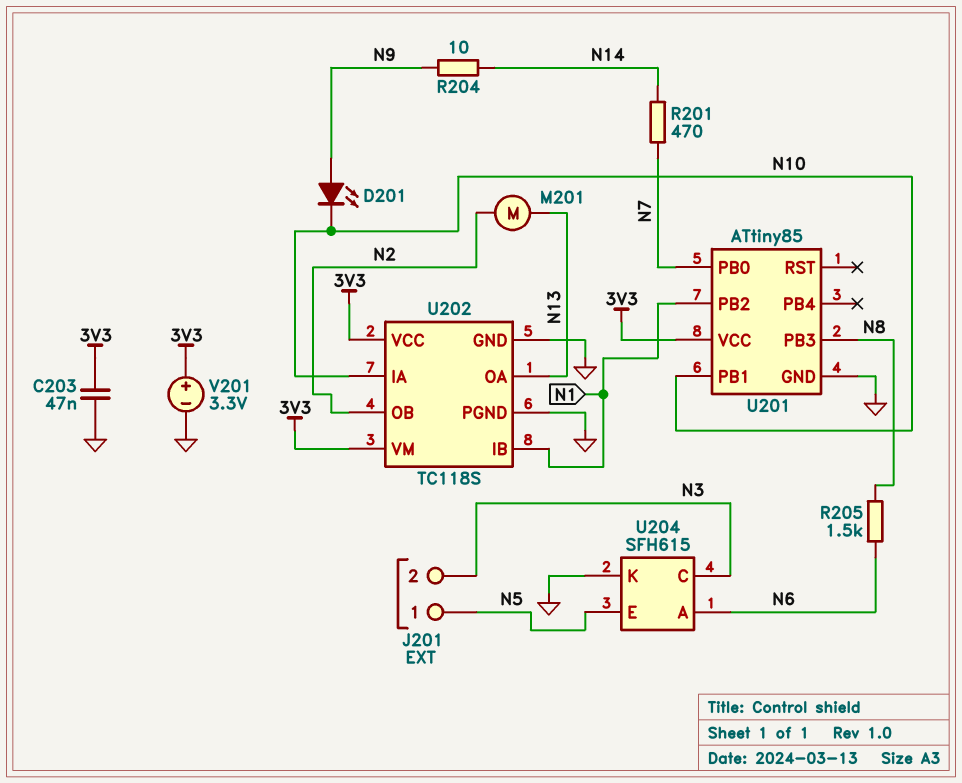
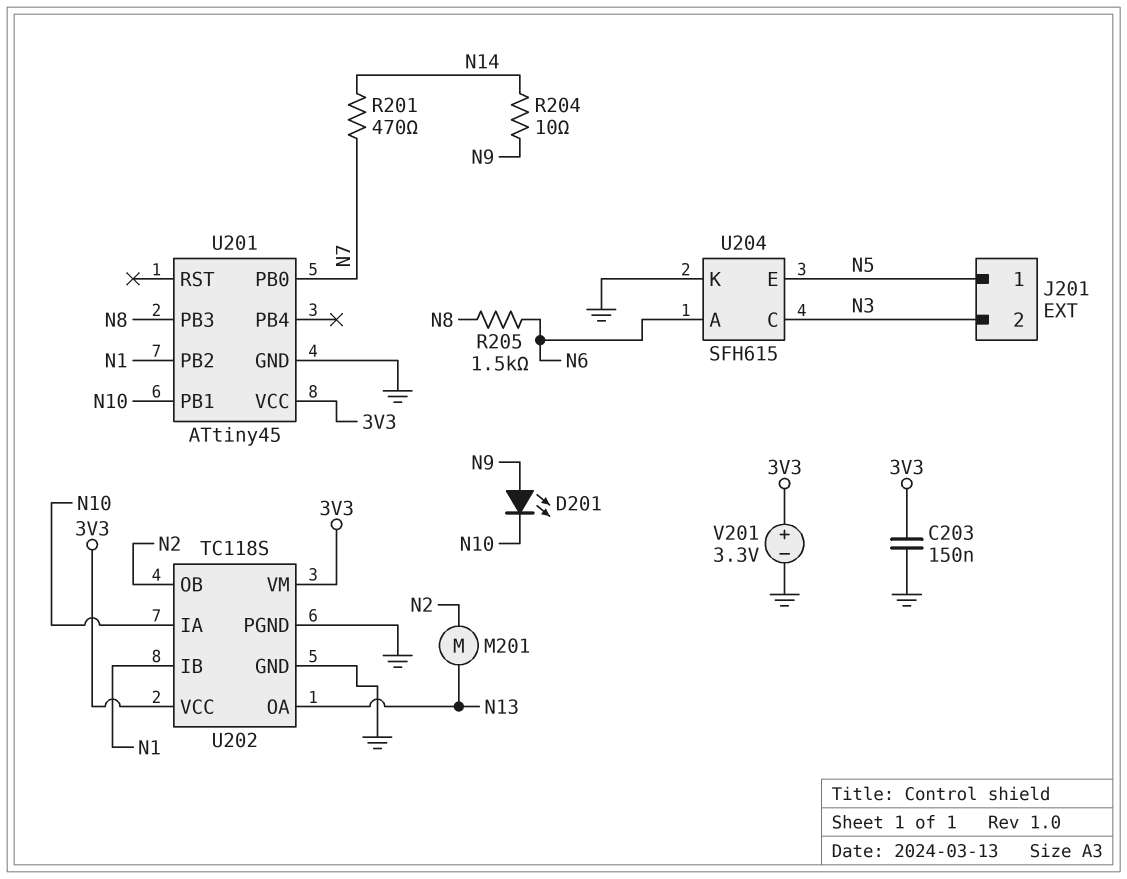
C203: 47nF (3V3, GND) -> 150nF (3V3, GND)
U201: ATtiny85 -> ATtiny45

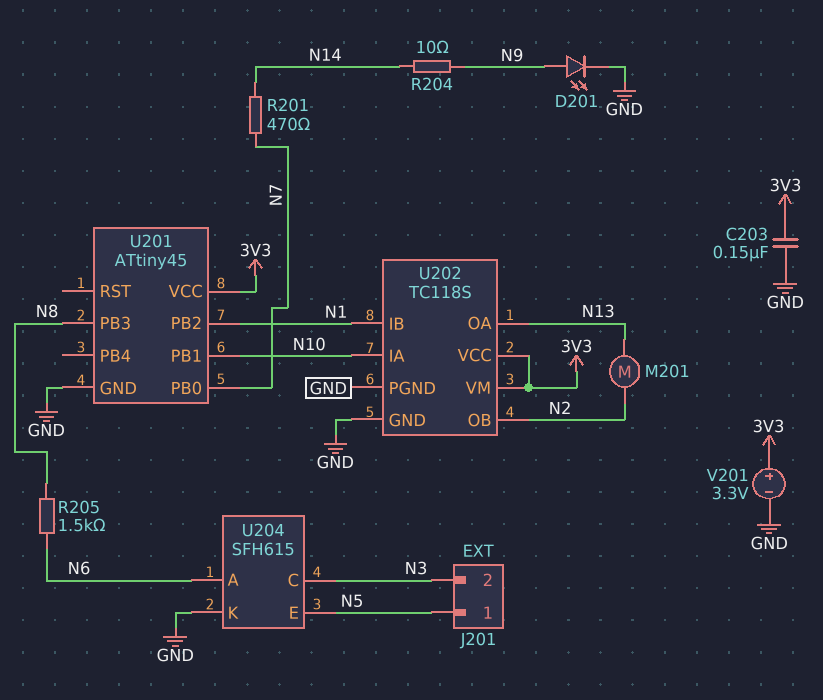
D201: LED (A N9, K N10) -> LED (A N9, K GND)

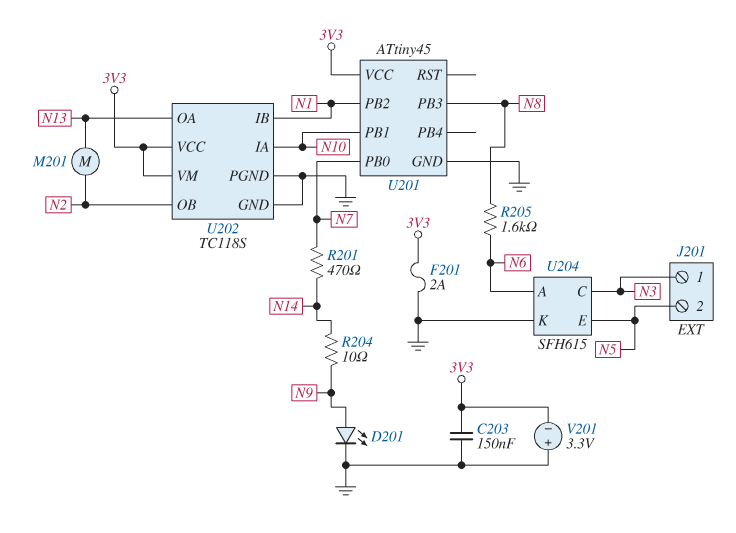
F201: none -> 2A (3V3, GND)
J201 pin 1: N5 -> N3
J201 pin 2: N3 -> N5
R205: 1.5k (N6, N8) -> 1.6k (N6, N8)
V201: 3.3V (plus 3V3, minus GND) -> 3.3V (plus GND, minus 3V3)

